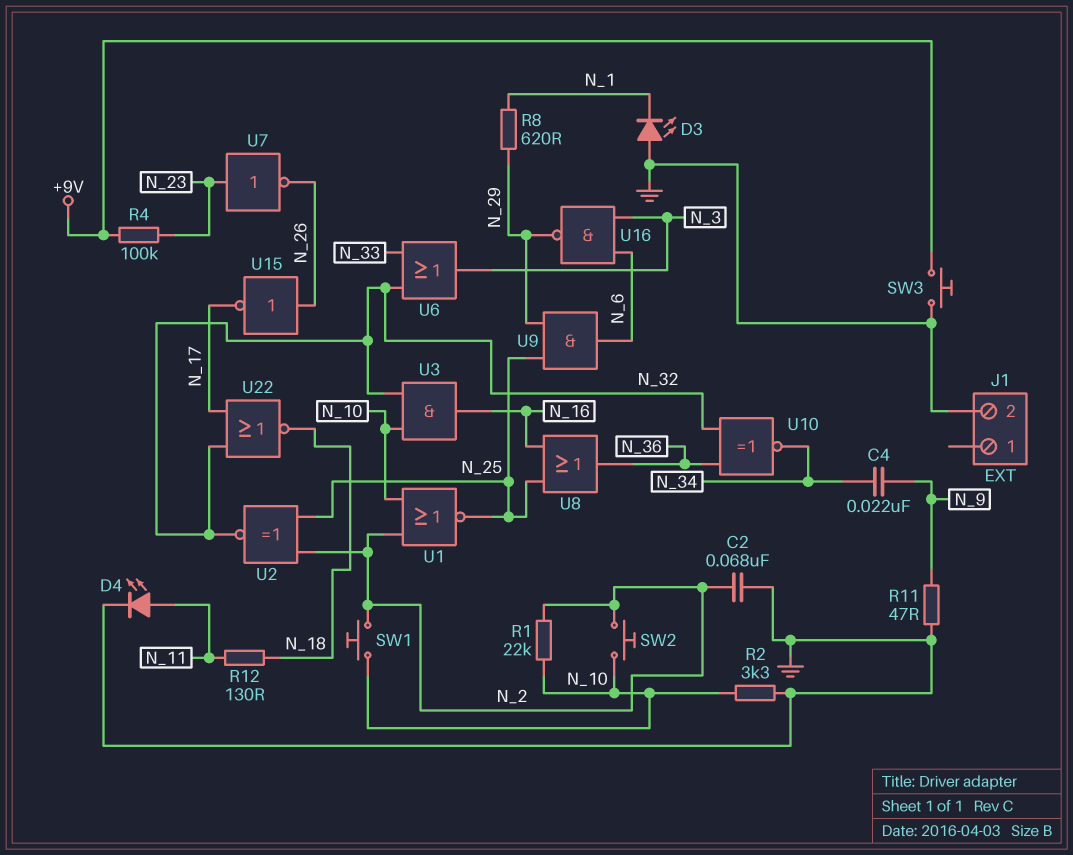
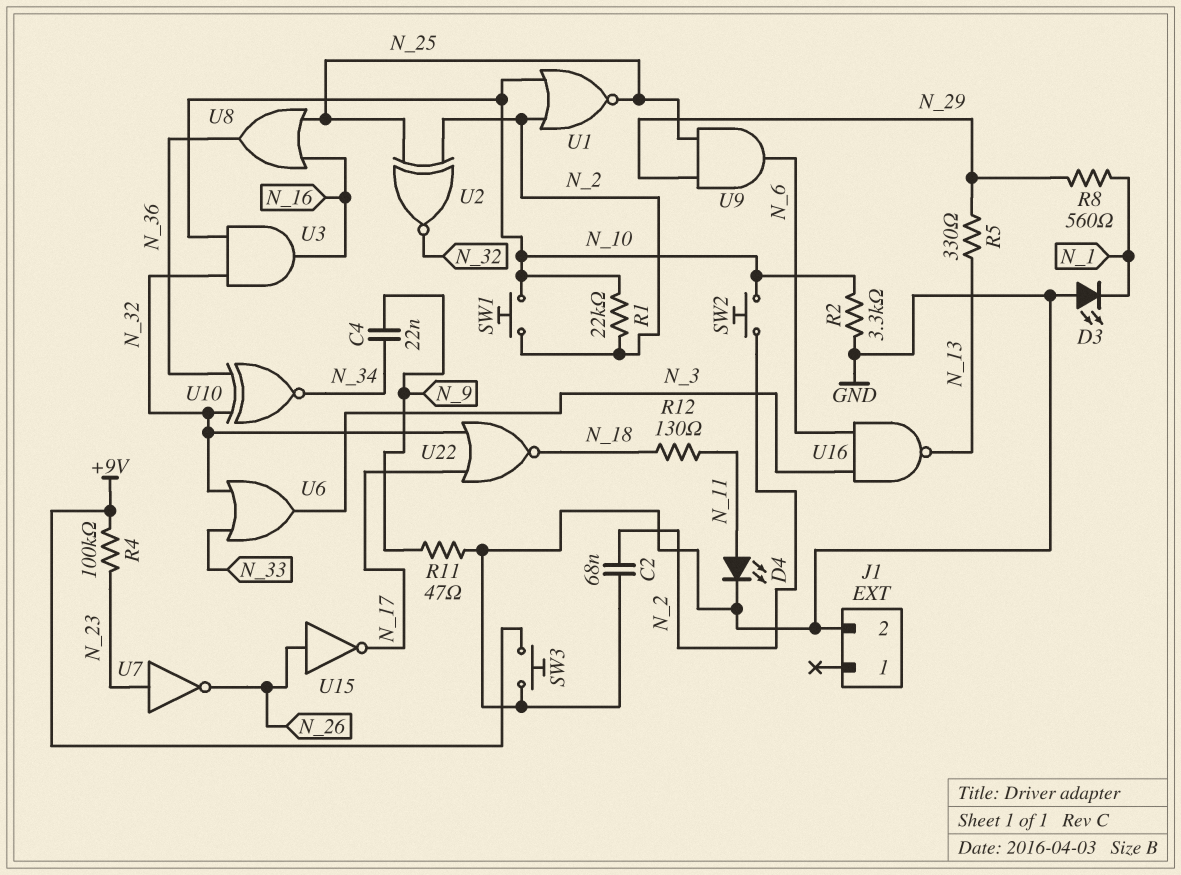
R5: none -> 330 (N_13, N_29)
R8: 620 (N_1, N_29) -> 560 (N_1, N_29)
U16: NAND (in N_3, in N_6, out N_29) -> NAND (in N_3, in N_6, out N_13)

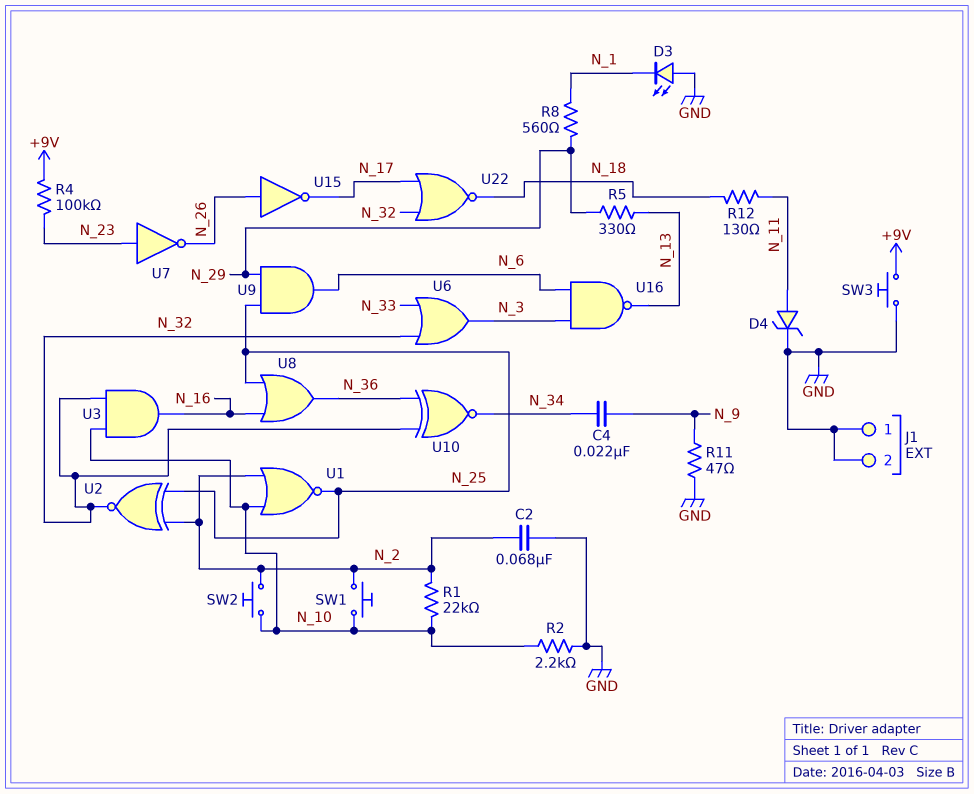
D4: LED (A N_11, K GND) -> zener (A N_11, K GND)
J1 pin 1: none -> GND
R2: 3.3k (GND, N_10) -> 2.2k (GND, N_10)

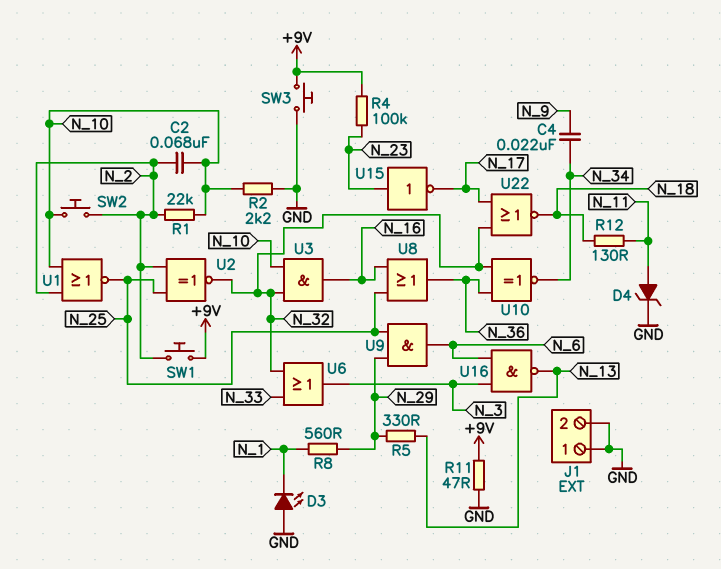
C2: 68nF (GND, N_2) -> 68nF (N_2, N_10)
R11: 47 (GND, N_9) -> 47 (+9V, GND)
SW1: button (N_2, N_10) -> button (+9V, N_2)
U7: NOT (in N_23, out N_26) -> none
U15: NOT (in N_26, out N_17) -> NOT (in N_23, out N_17)

